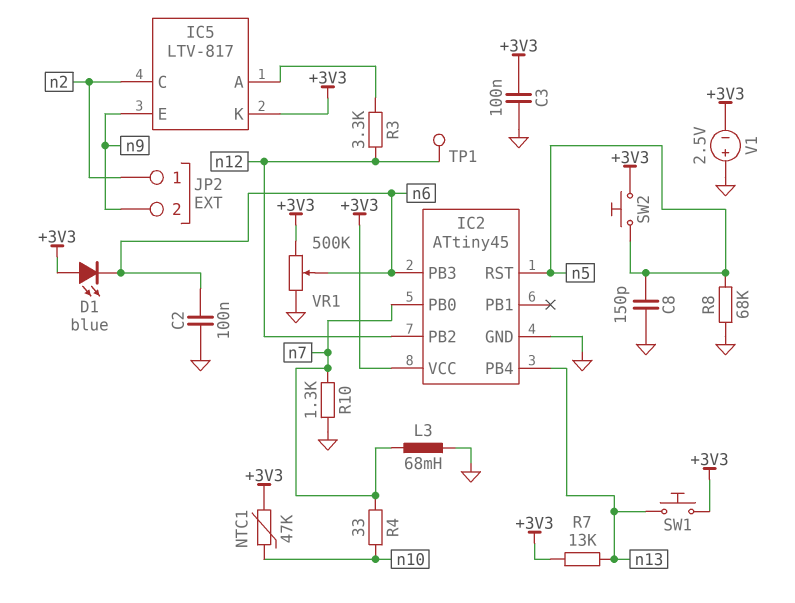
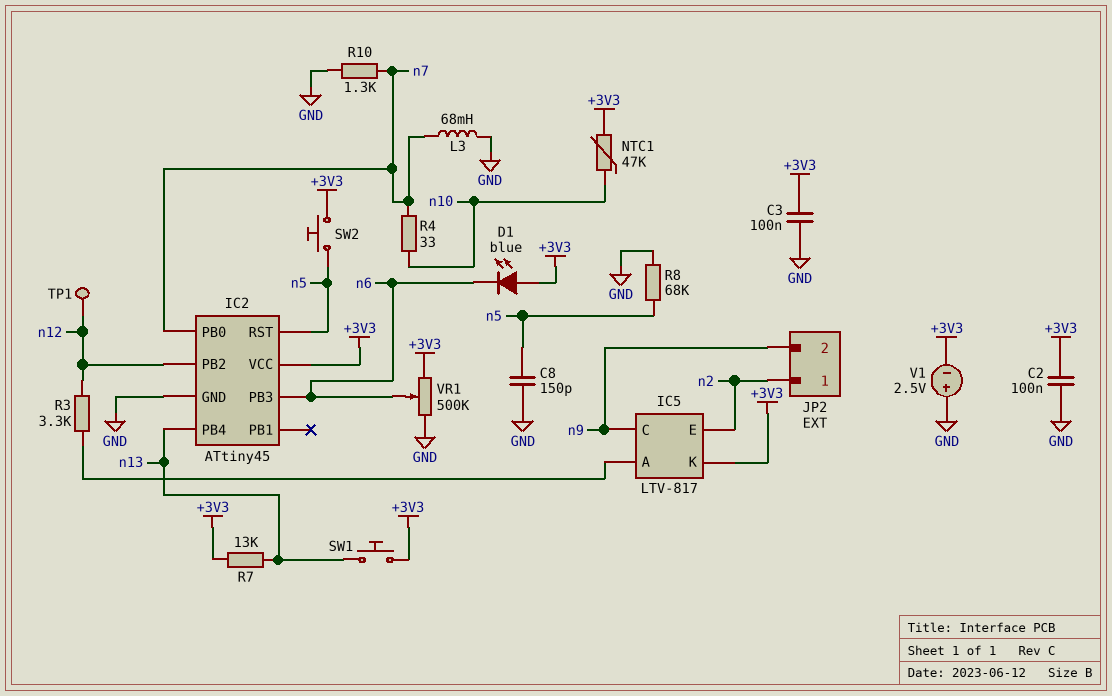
C2: 100nF (GND, n6) -> 100nF (+3V3, GND)
IC5 pin C: n2 -> n9
IC5 pin E: n9 -> n2

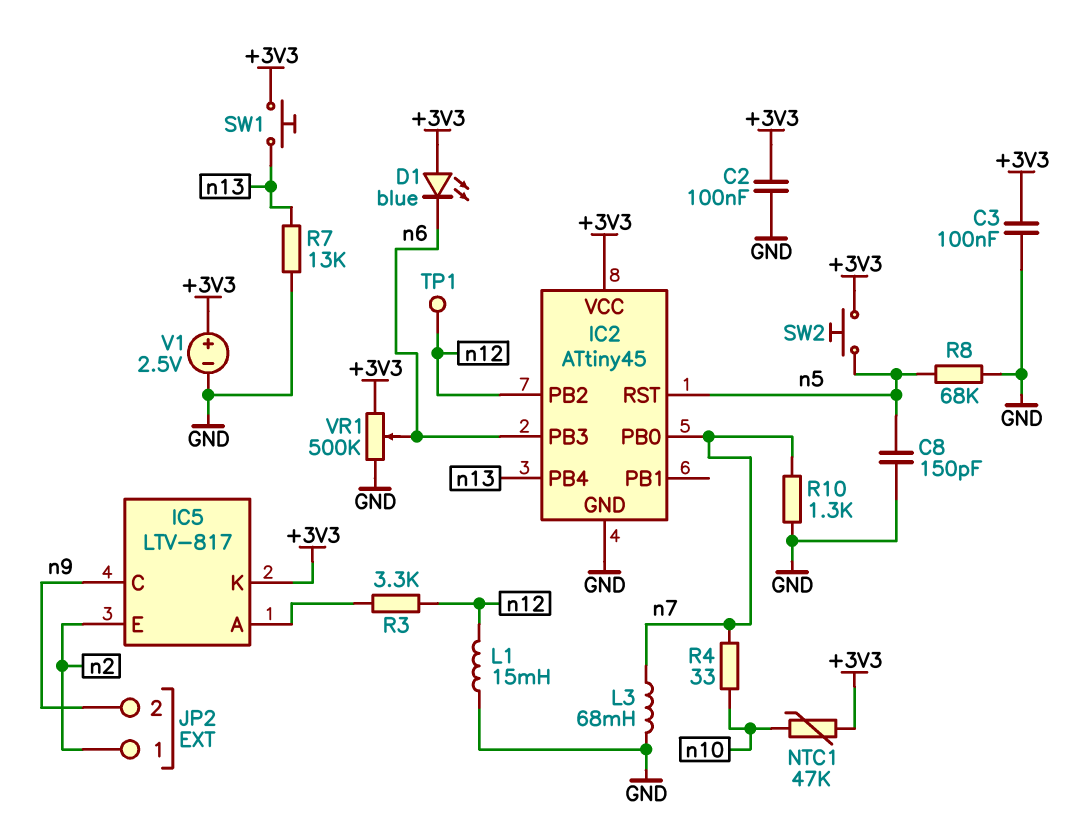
L1: none -> 15mH (GND, n12)
R7: 13k (+3V3, n13) -> 13k (GND, n13)
V1: 2.5V (plus GND, minus +3V3) -> 2.5V (plus +3V3, minus GND)

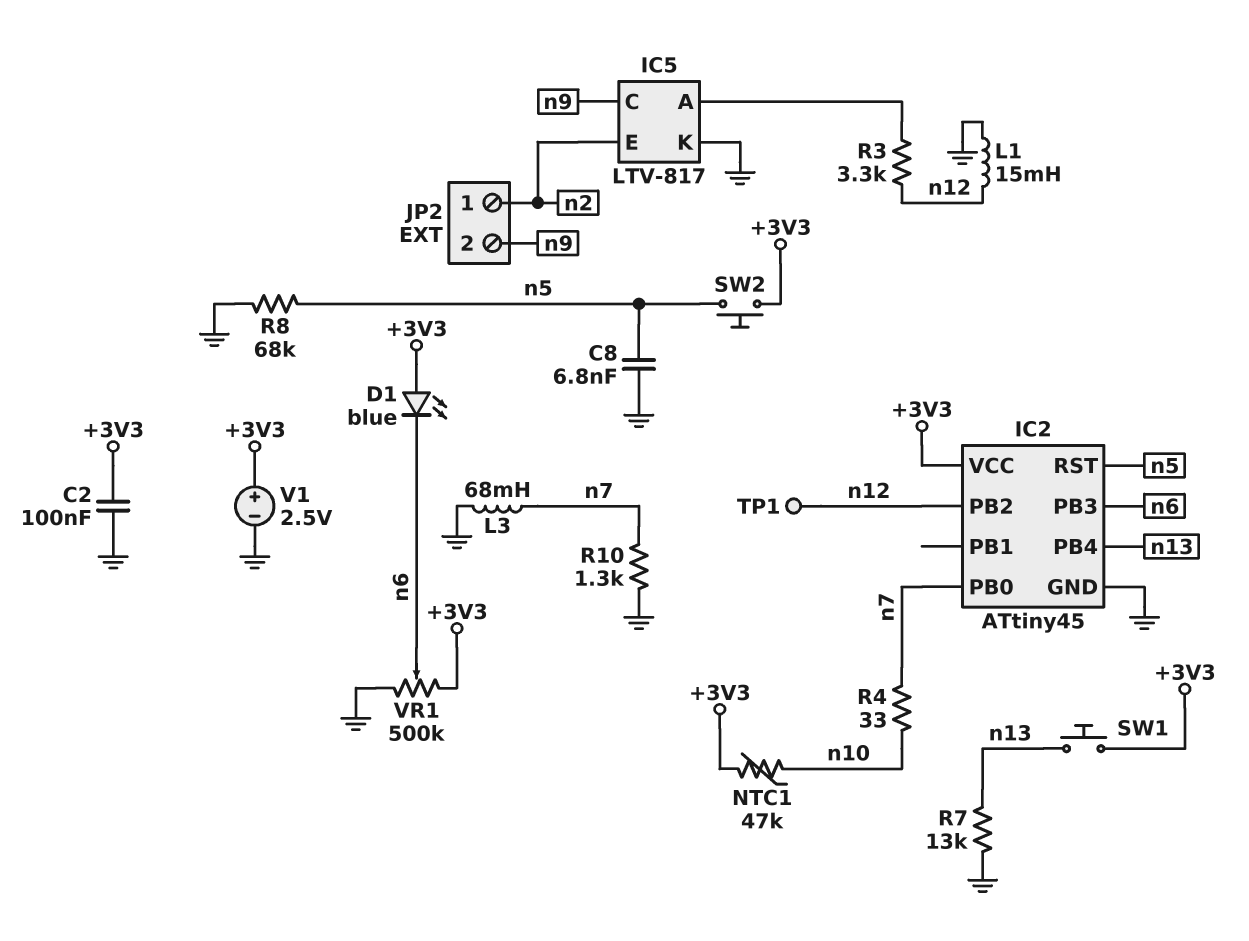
C3: 100nF (+3V3, GND) -> none
C8: 150pF (GND, n5) -> 6.8nF (GND, n5)
IC5 pin K: +3V3 -> GND

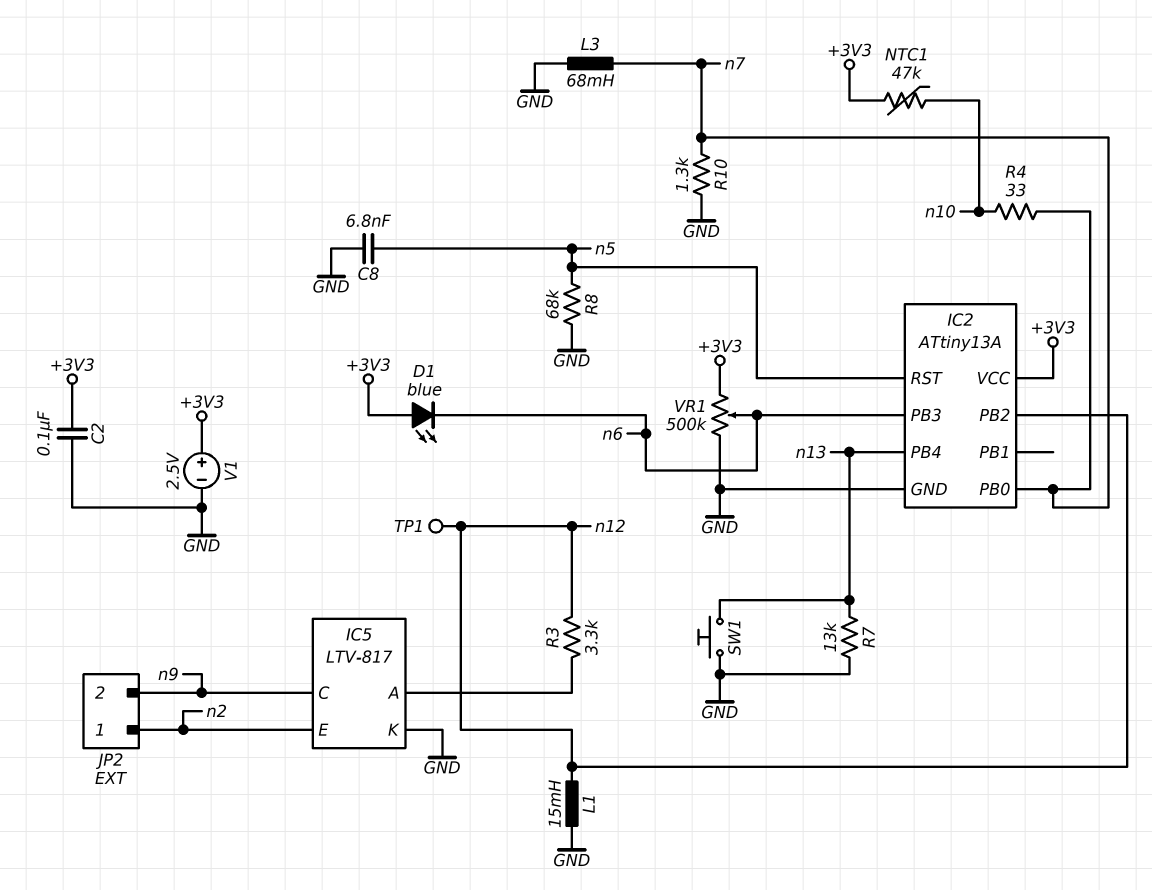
IC2: ATtiny45 -> ATtiny13A
SW1: button (+3V3, n13) -> button (GND, n13)
SW2: button (+3V3, n5) -> none

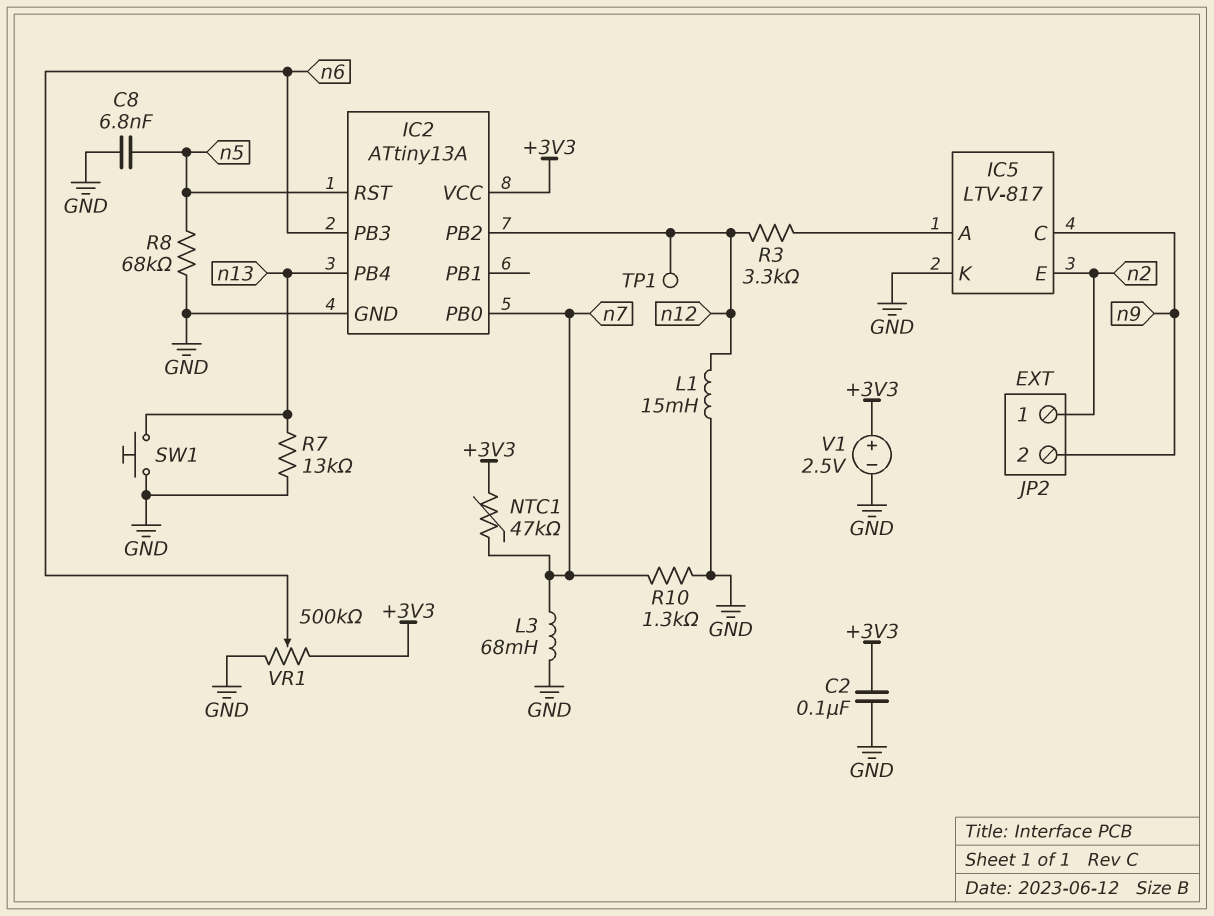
D1: LED blue (A +3V3, K n6) -> none
NTC1: 47k (+3V3, n10) -> 47k (+3V3, n7)
R4: 33 (n7, n10) -> none

